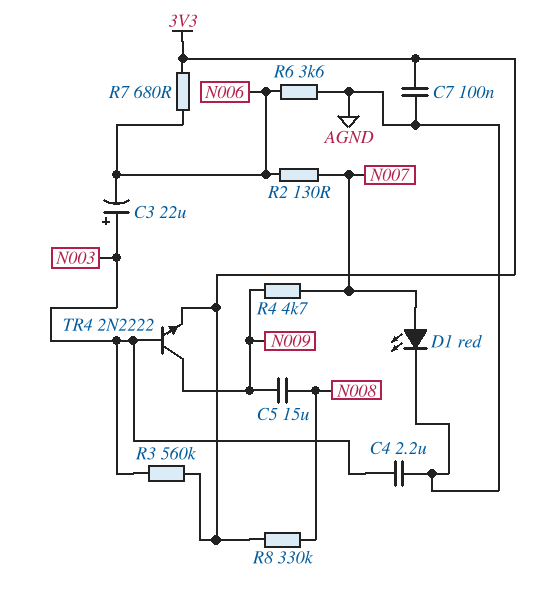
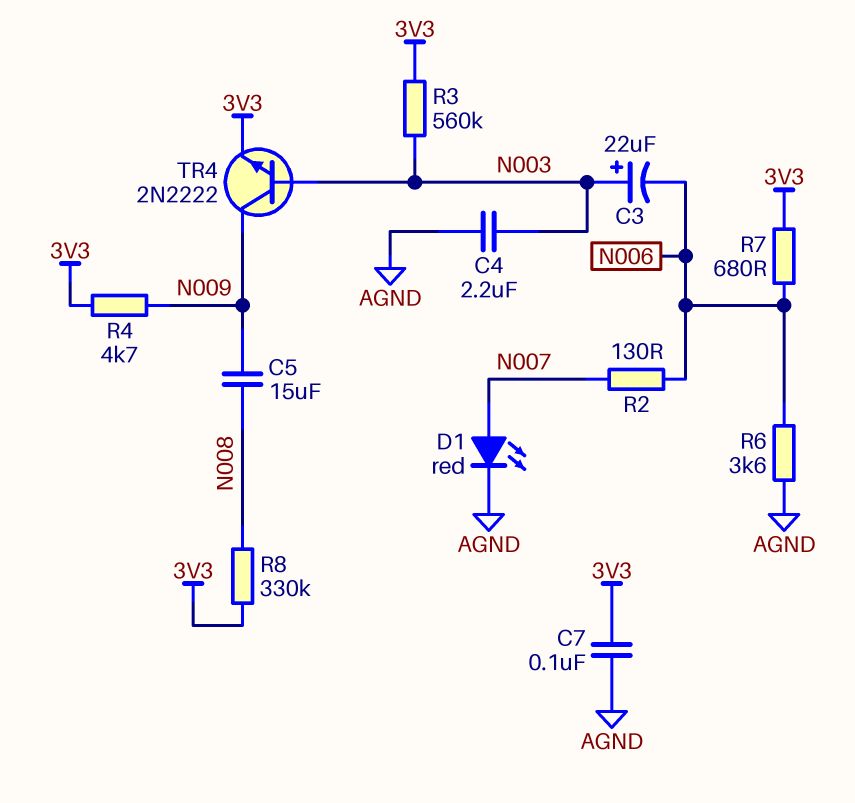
R4: 4.7k (N007, N009) -> 4.7k (3V3, N009)

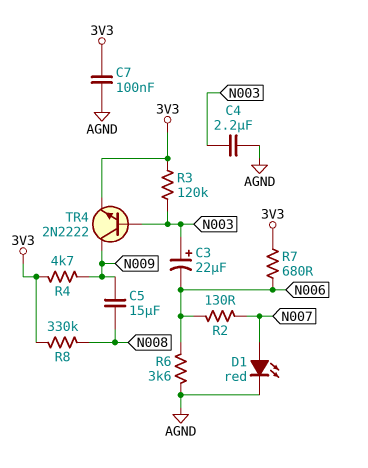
R3: 560k (3V3, N003) -> 120k (3V3, N003)

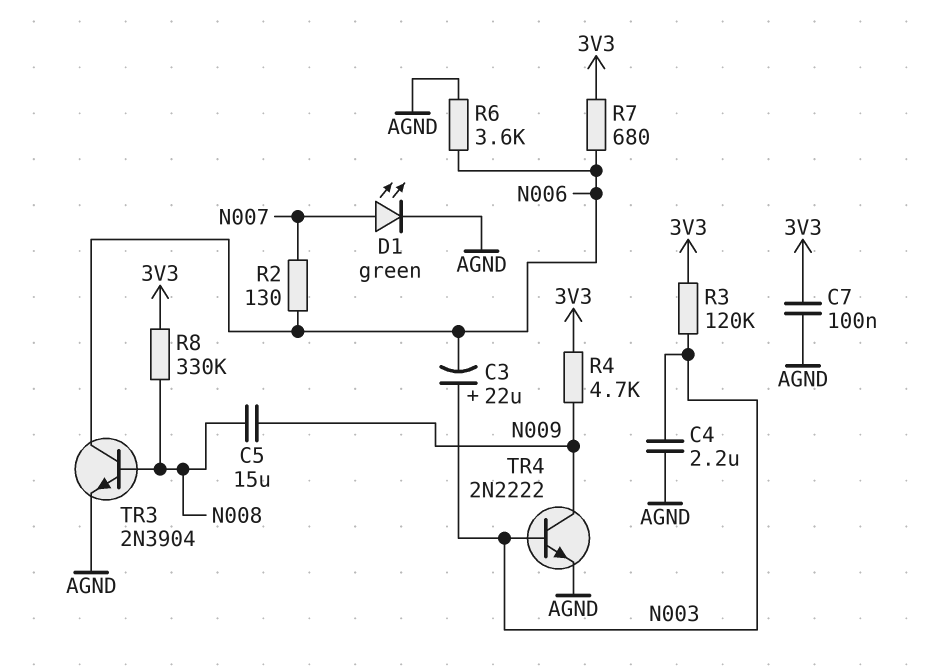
D1: LED red (A N007, K AGND) -> LED green (A N007, K AGND)
TR3: none -> NPN 2N3904 (B N008, C N006, E AGND)
TR4: NPN 2N2222 (B N003, C N009, E 3V3) -> NPN 2N2222 (B N003, C N009, E AGND)

